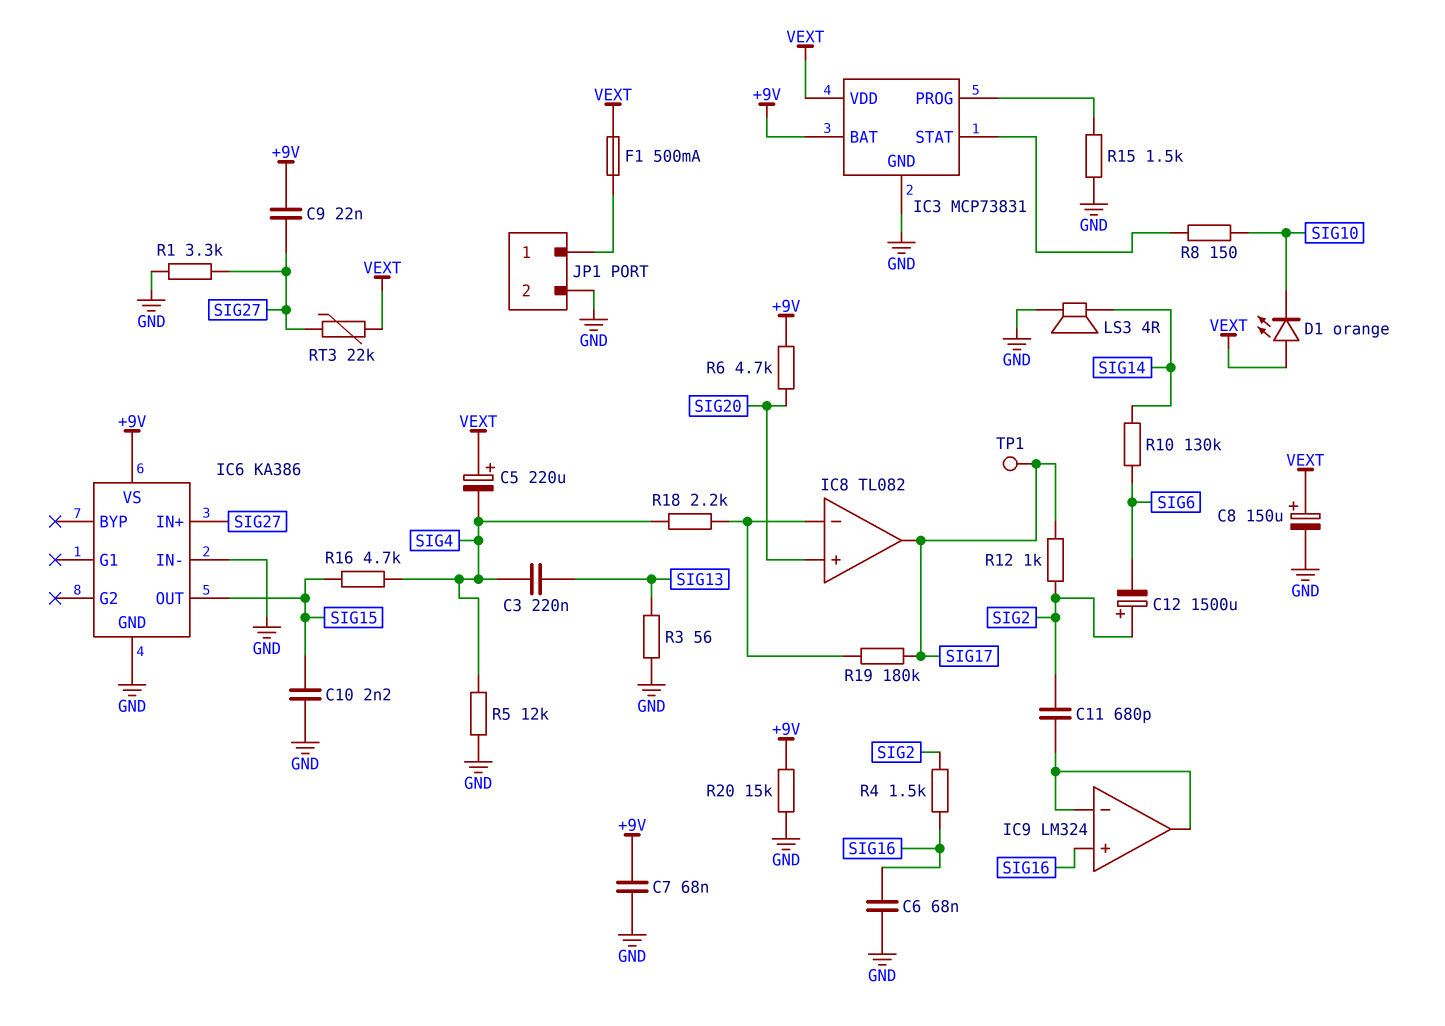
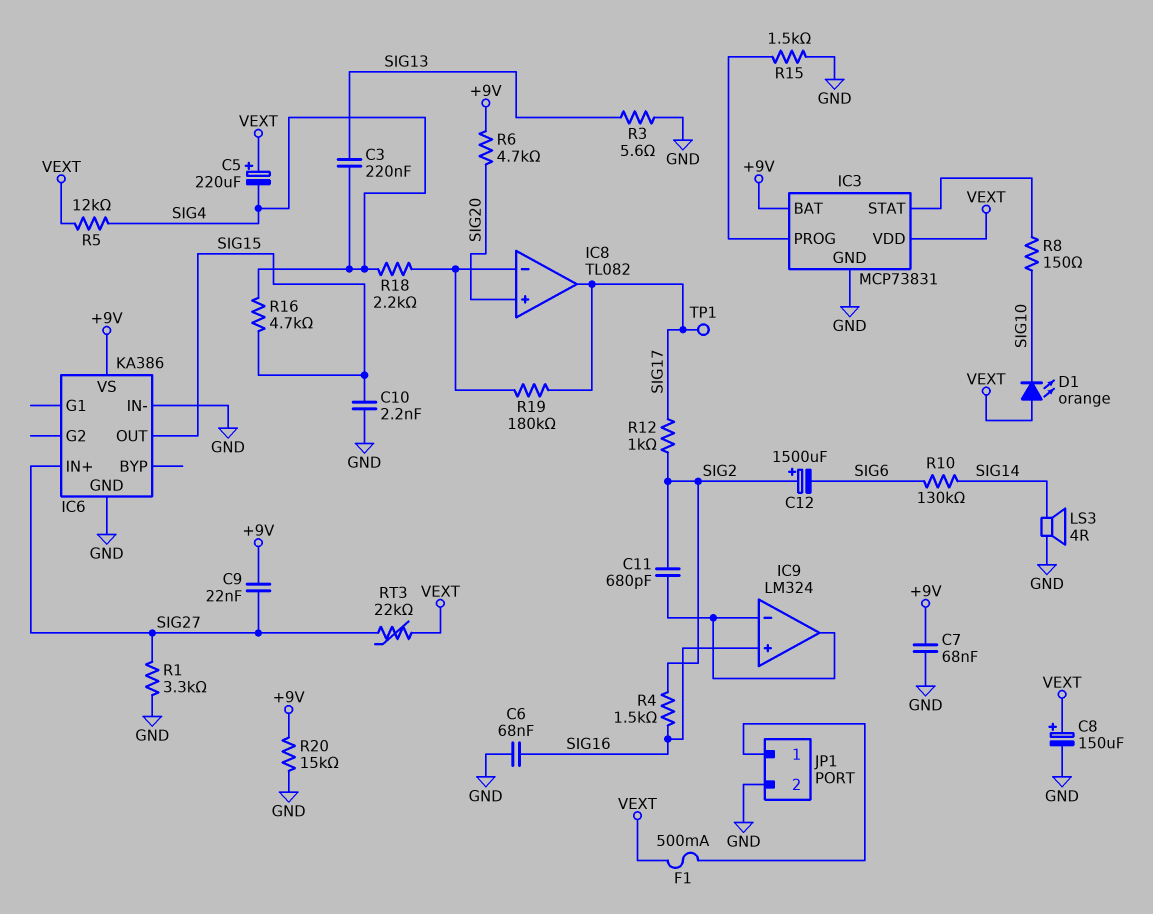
R3: 56 (GND, SIG13) -> 5.6 (GND, SIG13)
R5: 12k (GND, SIG4) -> 12k (SIG4, VEXT)

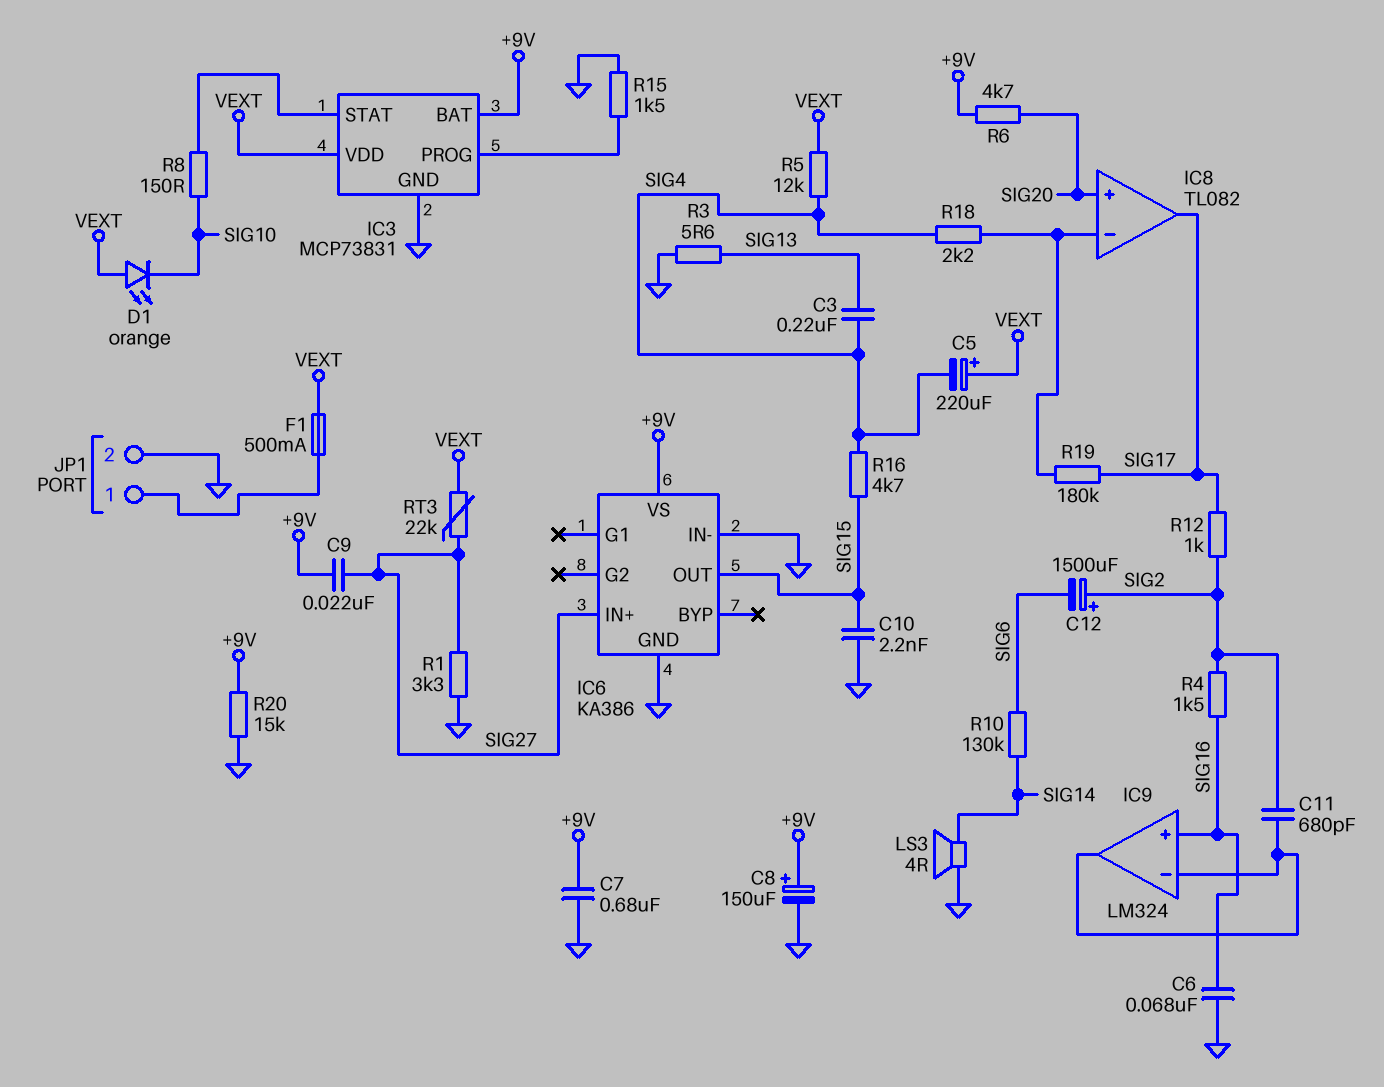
C7: 68nF (+9V, GND) -> 680nF (+9V, GND)
C8: 150uF (plus VEXT, minus GND) -> 150uF (plus +9V, minus GND)
TP1: test point (SIG17) -> none

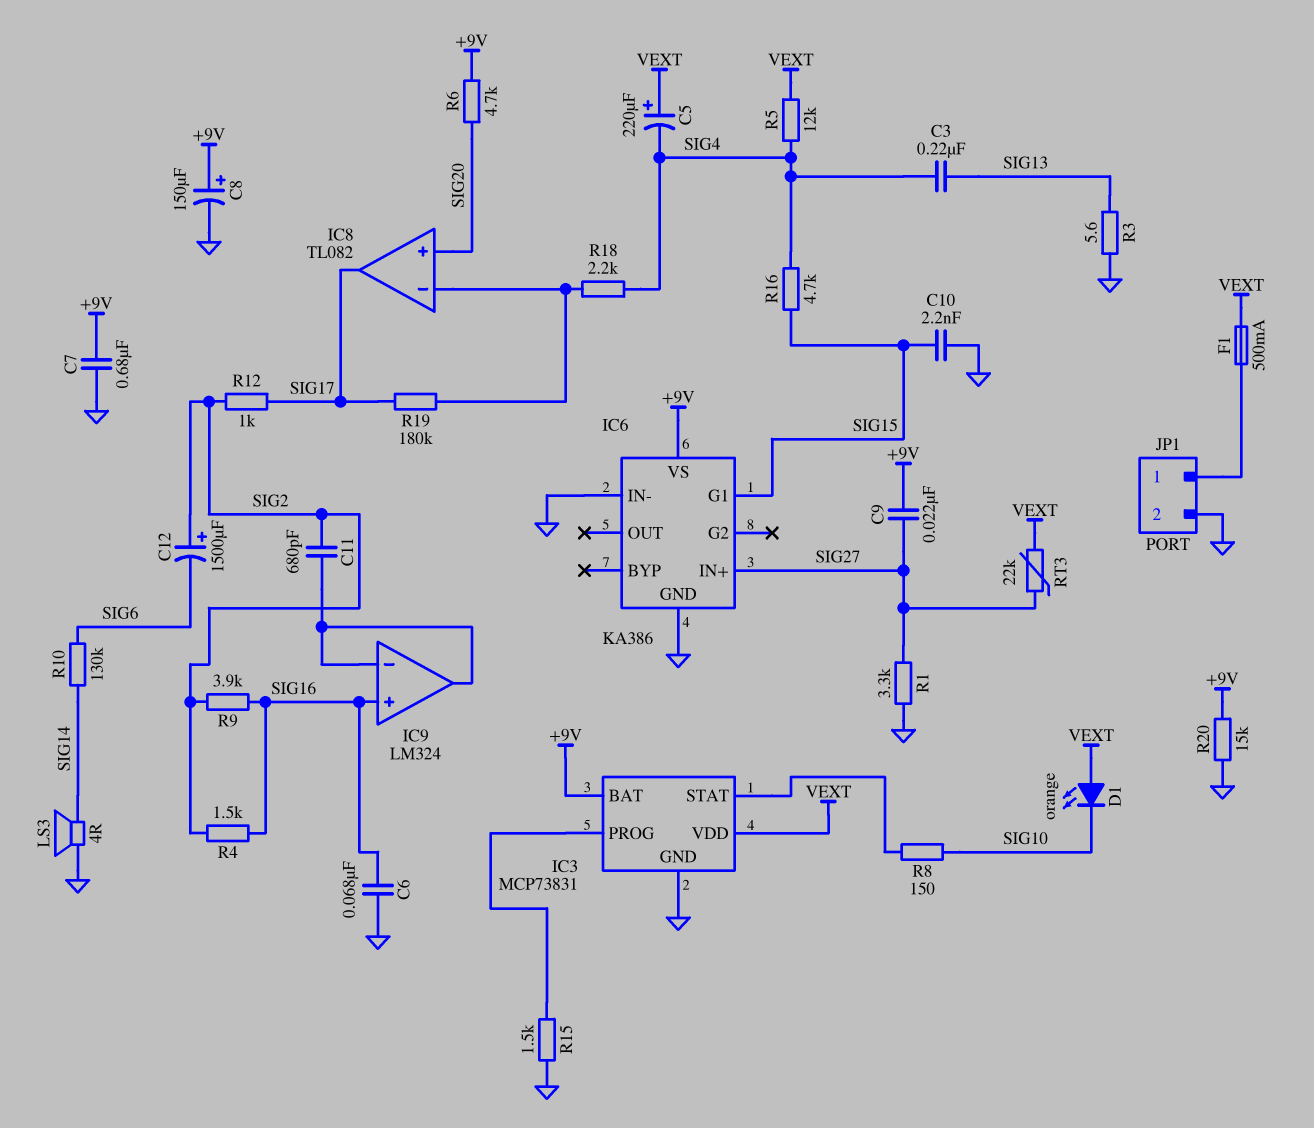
IC6 pin G1: none -> SIG15
IC6 pin OUT: SIG15 -> none
R9: none -> 3.9k (SIG2, SIG16)

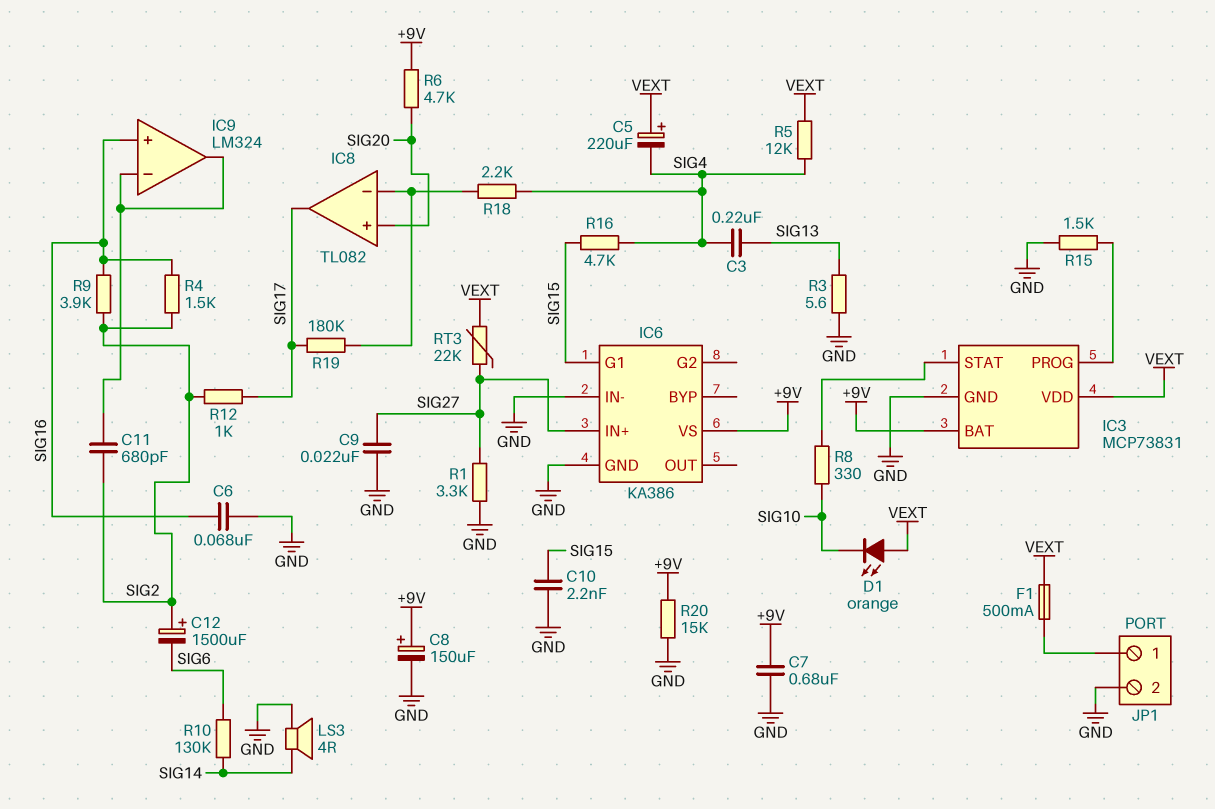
C9: 22nF (+9V, SIG27) -> 22nF (GND, SIG27)
R8: 150 (IC3/STAT, SIG10) -> 330 (IC3/STAT, SIG10)

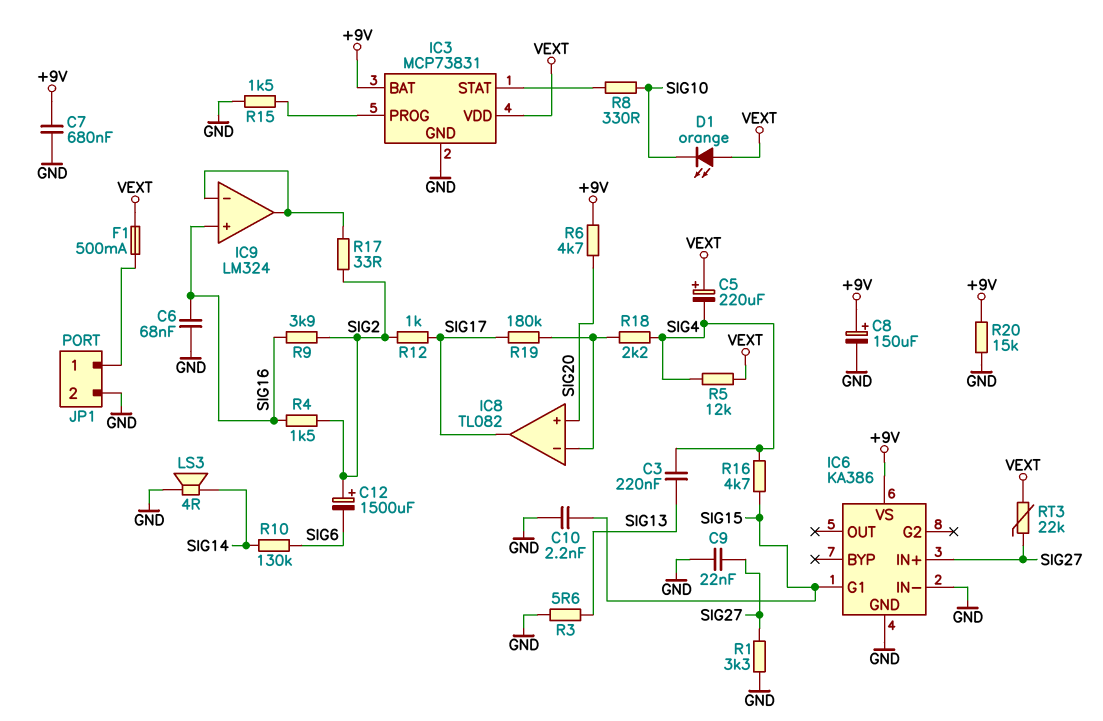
C11: 680pF (IC9/in-, SIG2) -> none
R17: none -> 33 (IC9/in-, SIG2)

